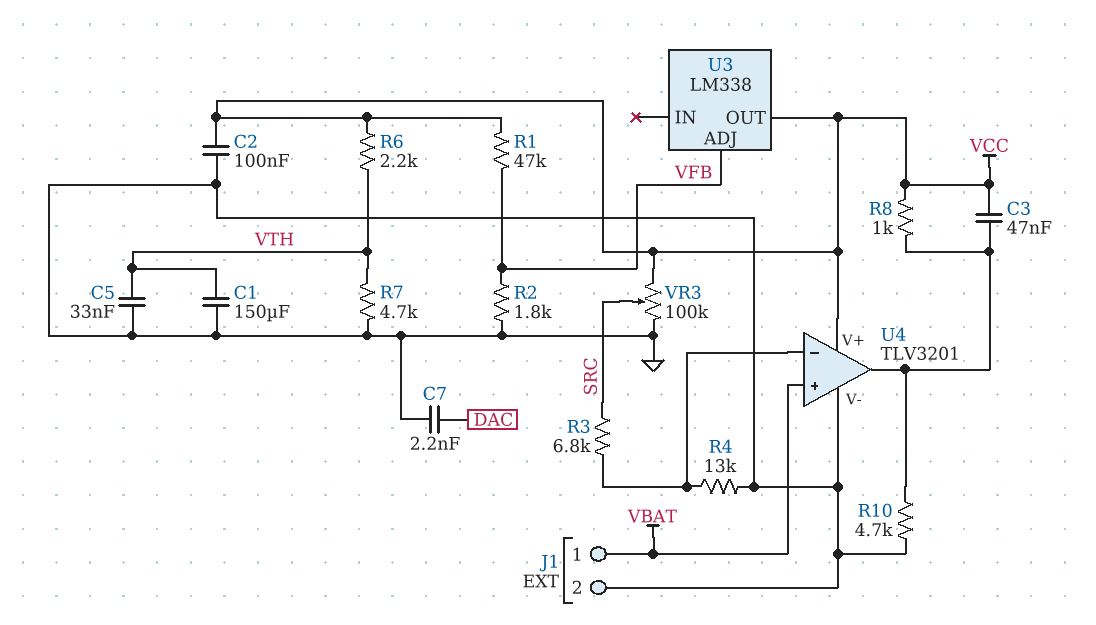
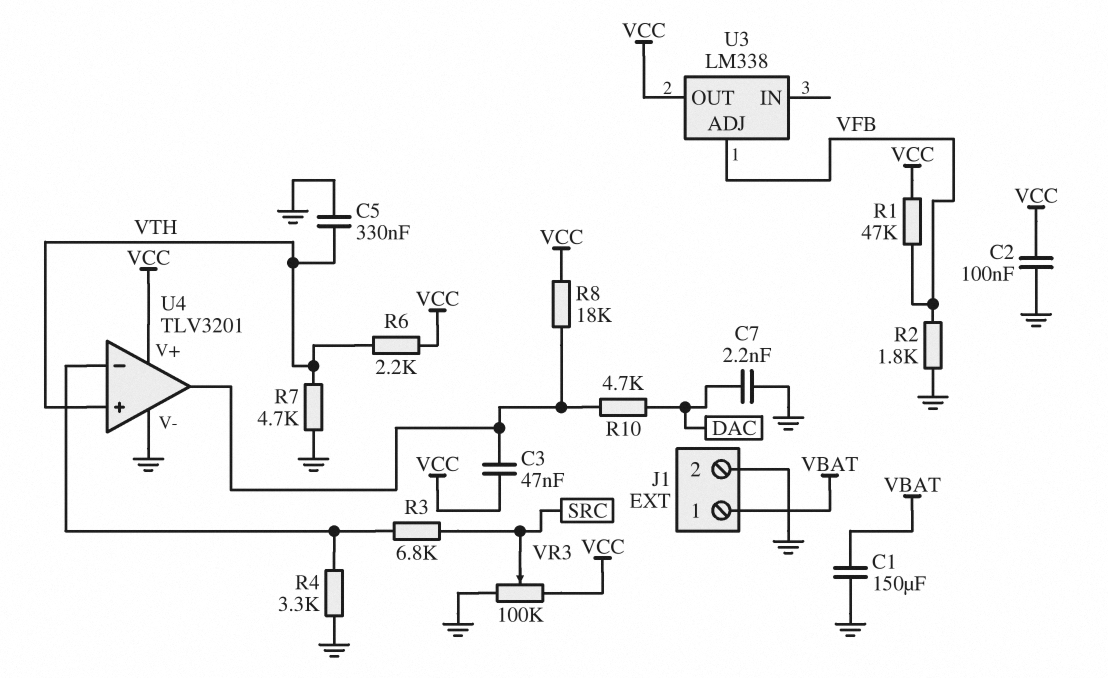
C1: 150uF (GND, VTH) -> 150uF (GND, VBAT)
C5: 33nF (GND, VTH) -> 330nF (GND, VTH)
R4: 13k (GND, U4/in-) -> 3.3k (GND, U4/in-)
R8: 1k (U4/out, VCC) -> 18k (U4/out, VCC)
R10: 4.7k (GND, U4/out) -> 4.7k (DAC, U4/out)
U4 pin in+: VBAT -> VTH

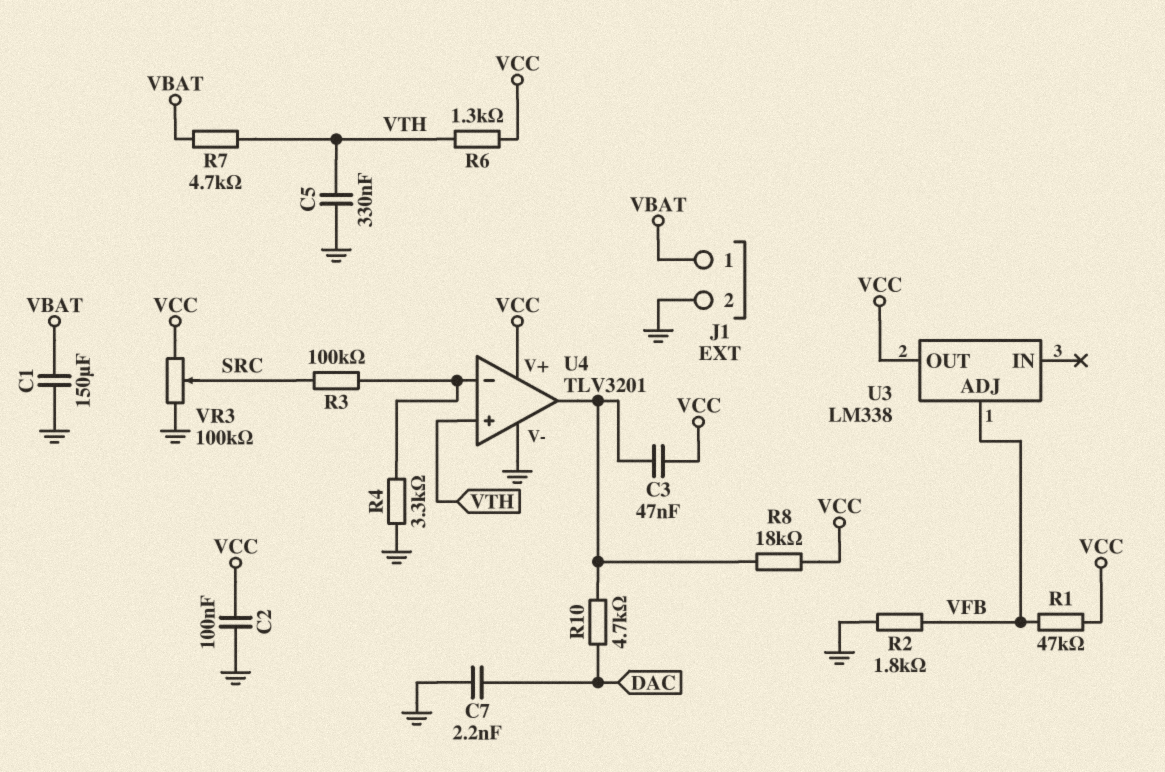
R3: 6.8k (SRC, U4/in-) -> 100k (SRC, U4/in-)
R6: 2.2k (VCC, VTH) -> 1.3k (VCC, VTH)
R7: 4.7k (GND, VTH) -> 4.7k (VBAT, VTH)

